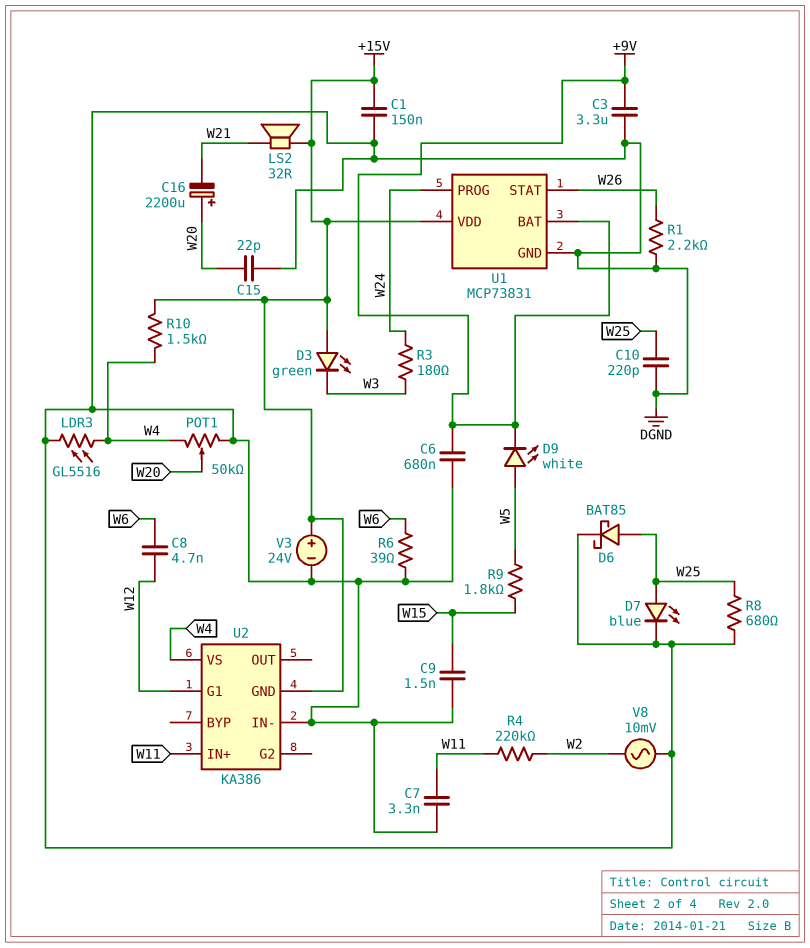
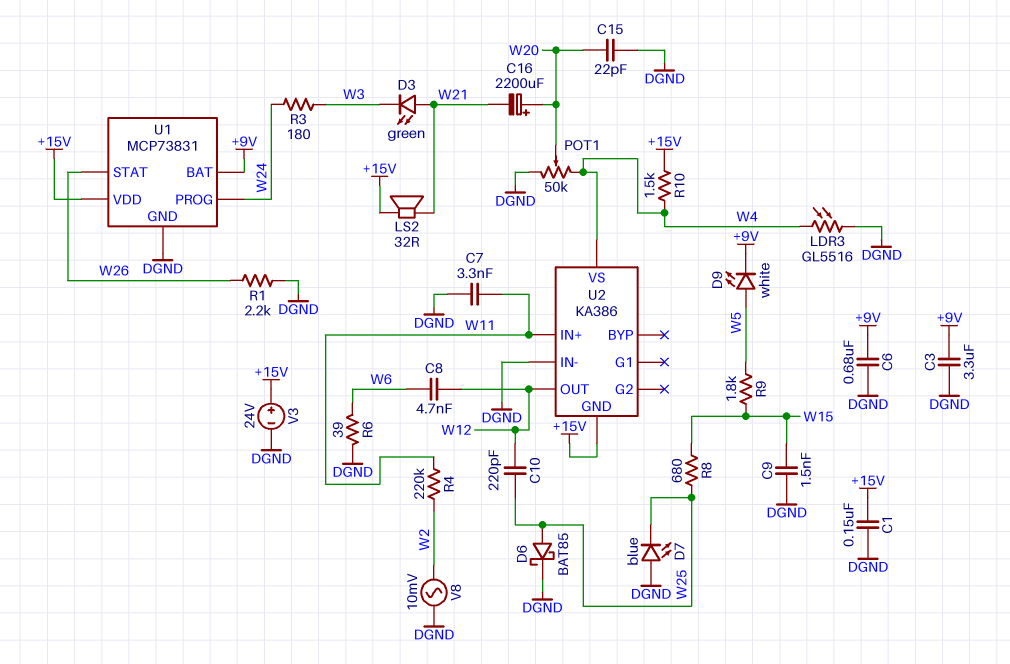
C10: 220pF (DGND, W25) -> 220pF (W12, W25)
D3: LED green (A +15V, K W3) -> LED green (A W21, K W3)
D7: LED blue (A W25, K DGND) -> LED blue (A DGND, K W25)
R8: 680 (DGND, W25) -> 680 (W15, W25)
U2 pin G1: W12 -> none
U2 pin OUT: none -> W12

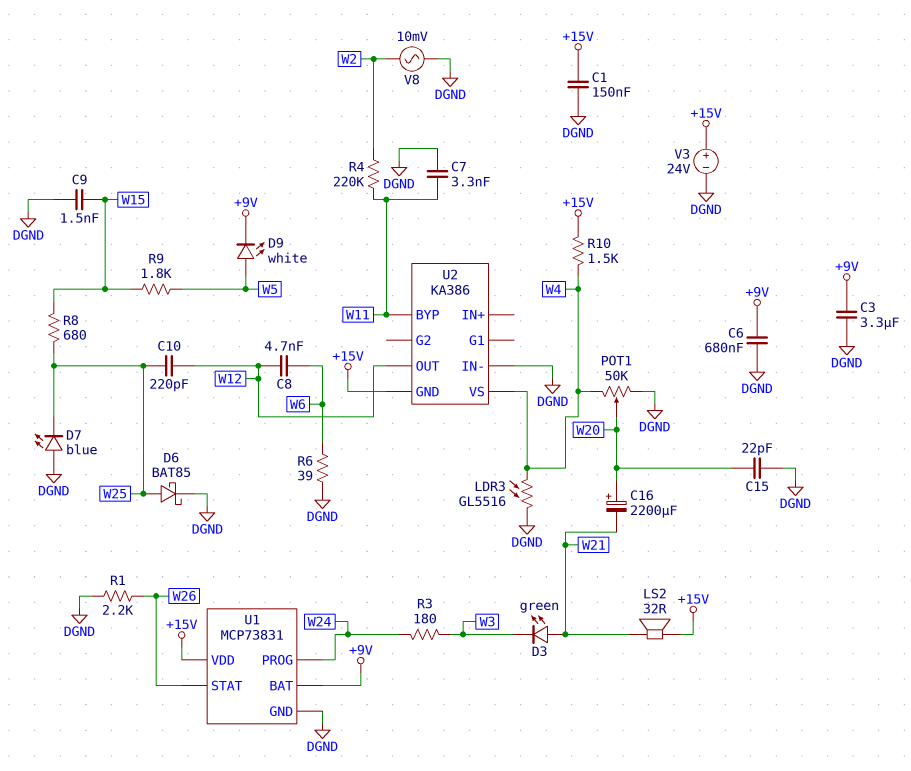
U2 pin BYP: none -> W11
U2 pin IN+: W11 -> none

